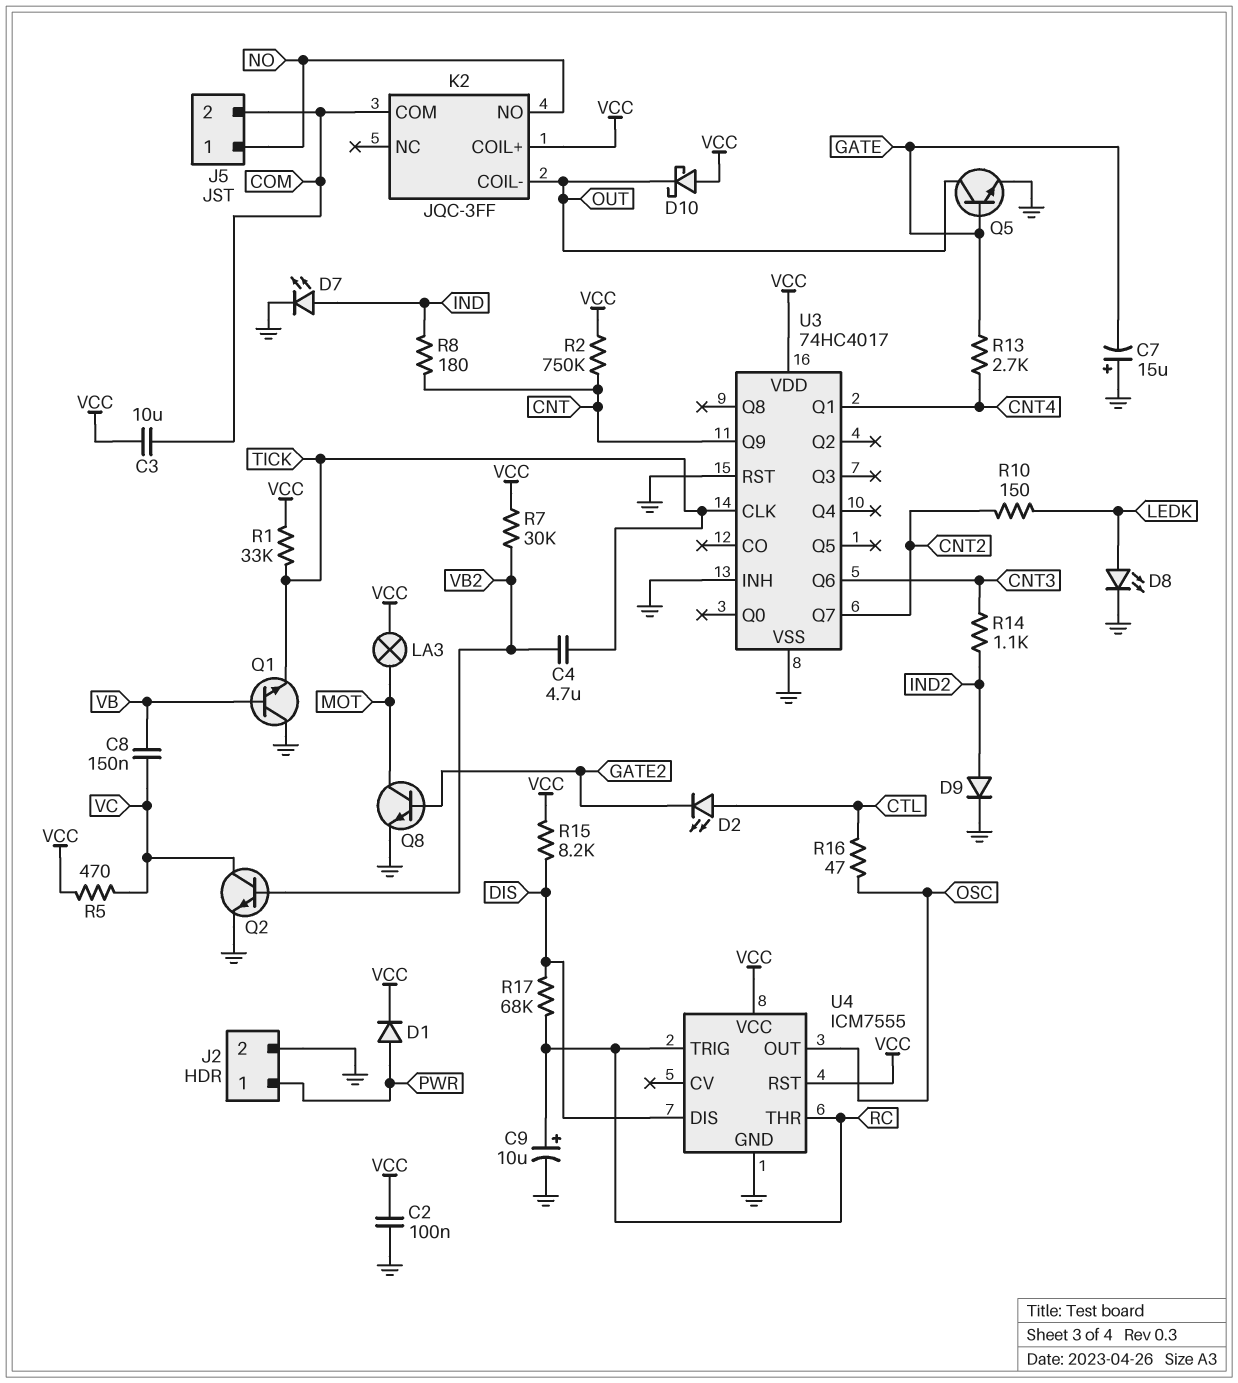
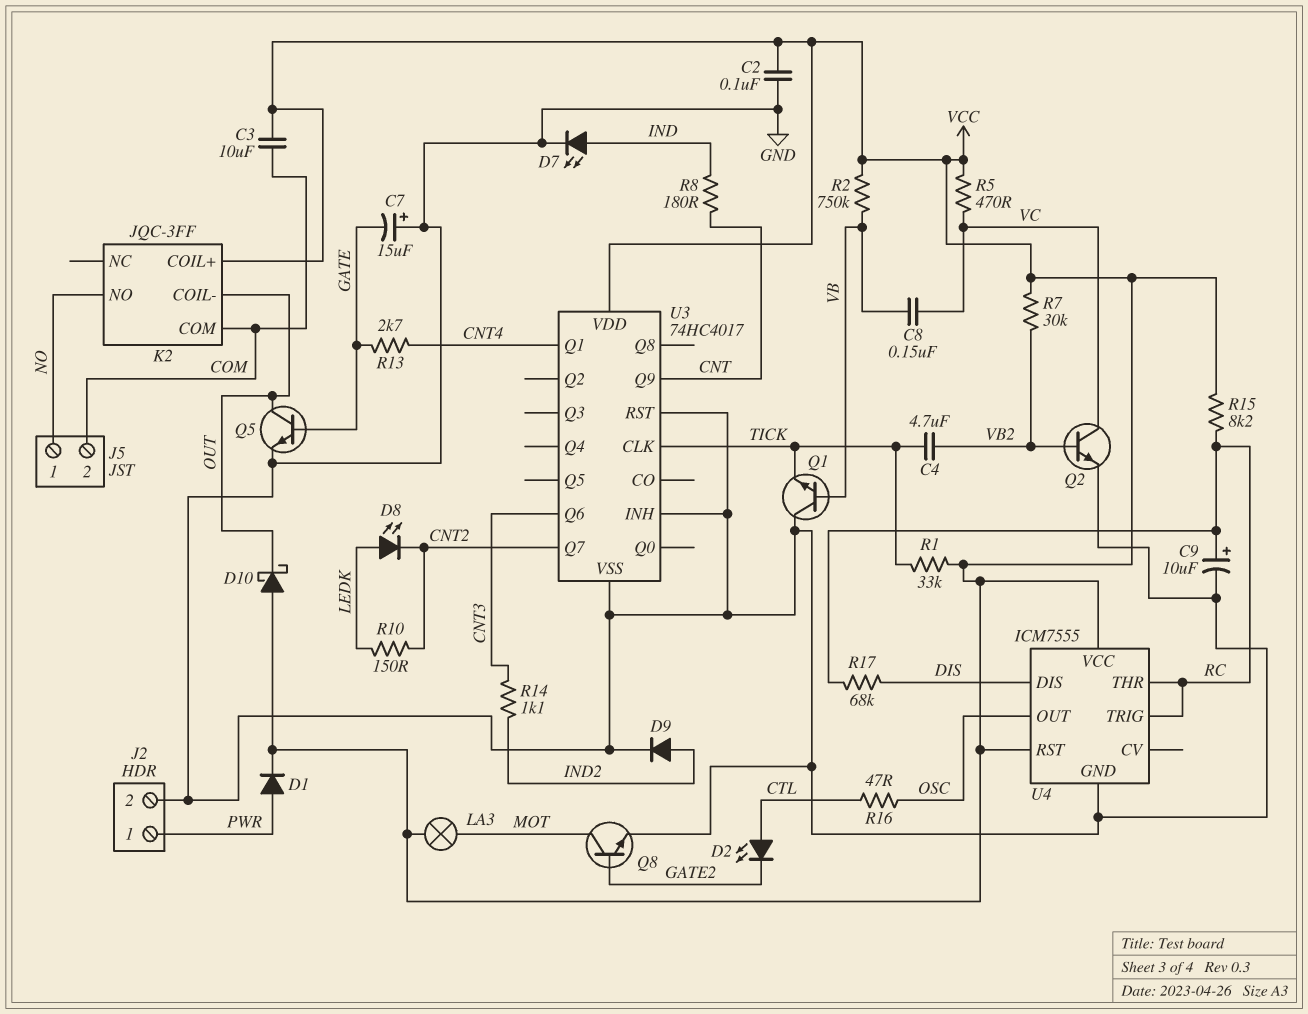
D8: LED (A LEDK, K GND) -> LED (A LEDK, K CNT2)
R2: 750k (CNT, VCC) -> 750k (VB, VCC)
R15: 8.2k (DIS, VCC) -> 8.2k (RC, VCC)

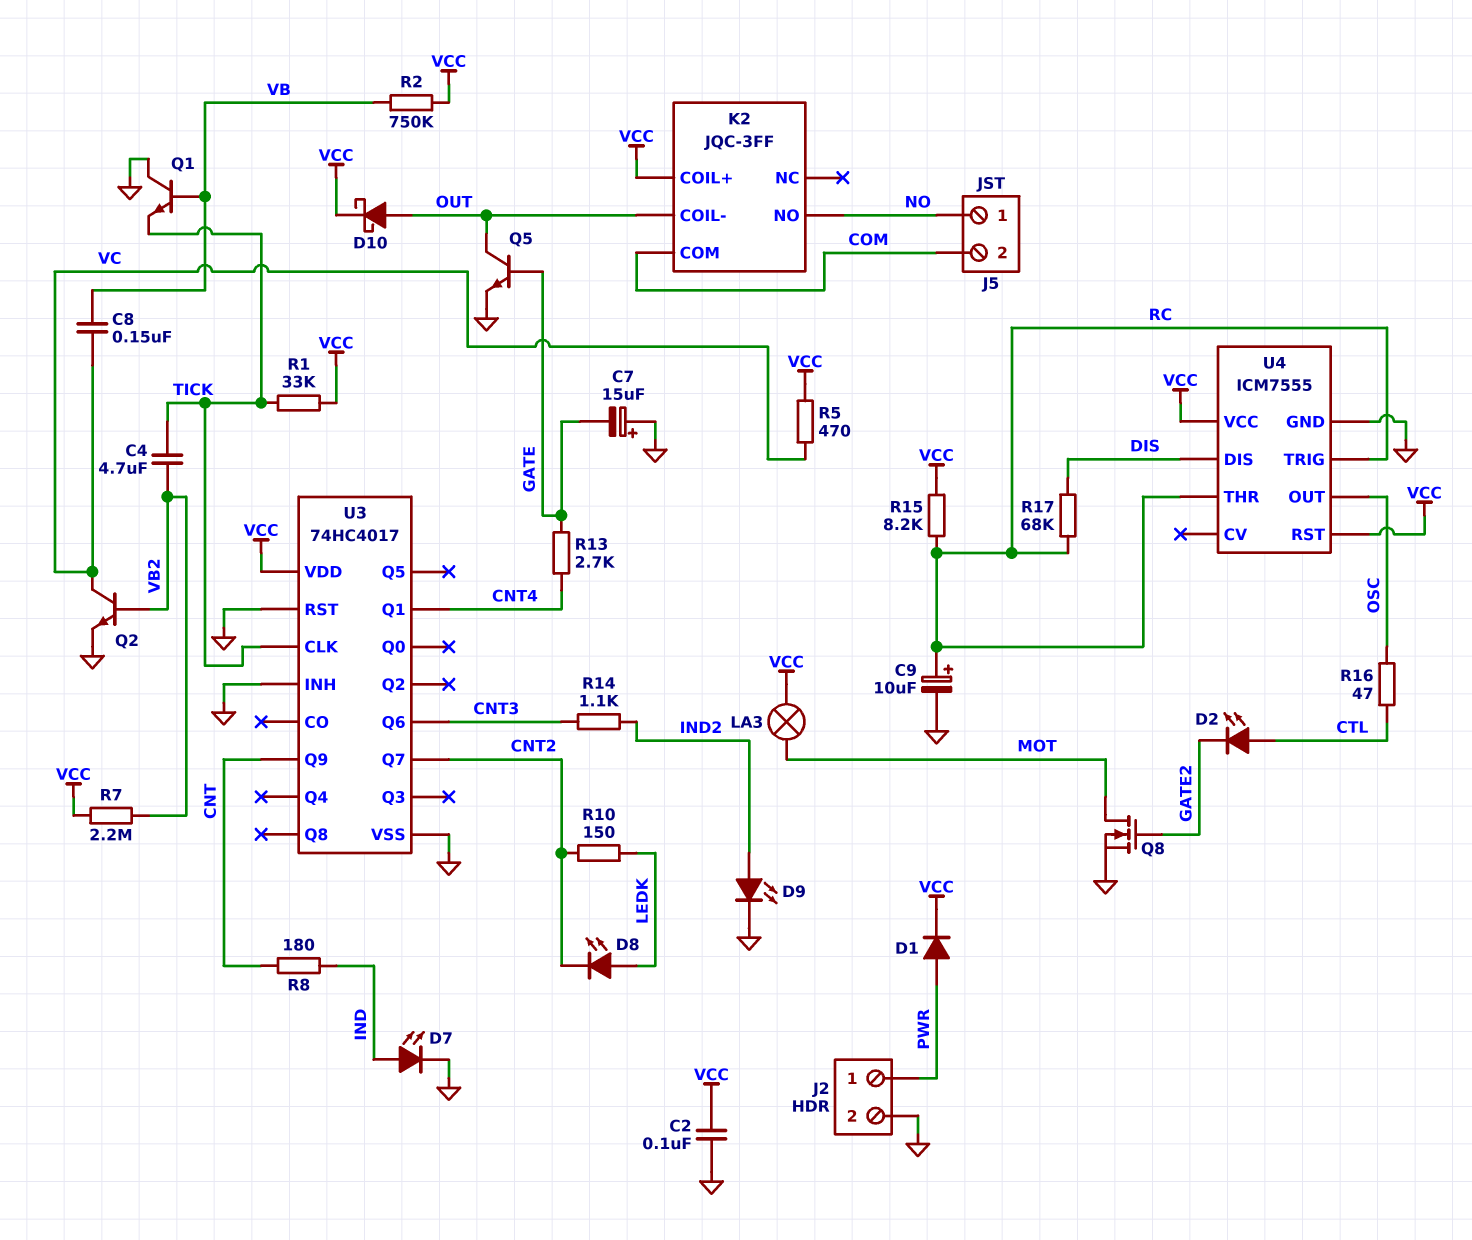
C3: 10uF (COM, VCC) -> none
D9: diode (A IND2, K GND) -> LED (A IND2, K GND)
D10: schottky (A VCC, K OUT) -> schottky (A OUT, K VCC)
Q8: NPN (B GATE2, C MOT, E GND) -> NMOS (G GATE2, D MOT, S GND)
R7: 30k (VB2, VCC) -> 2.2M (VB2, VCC)

